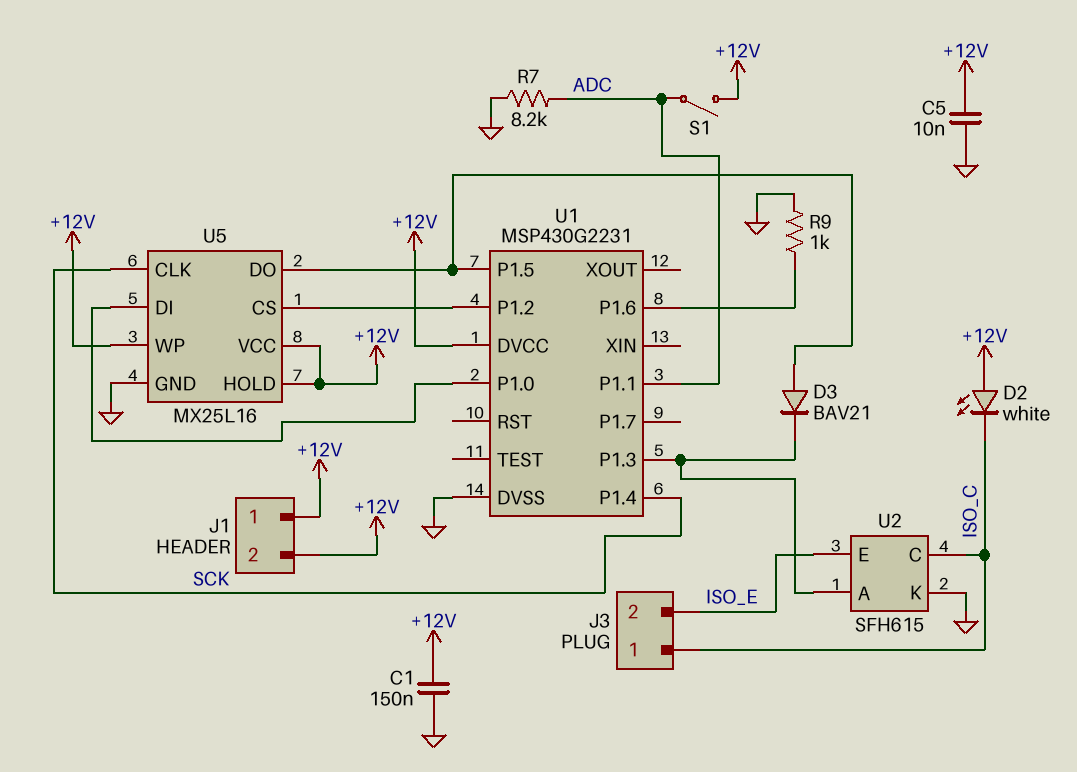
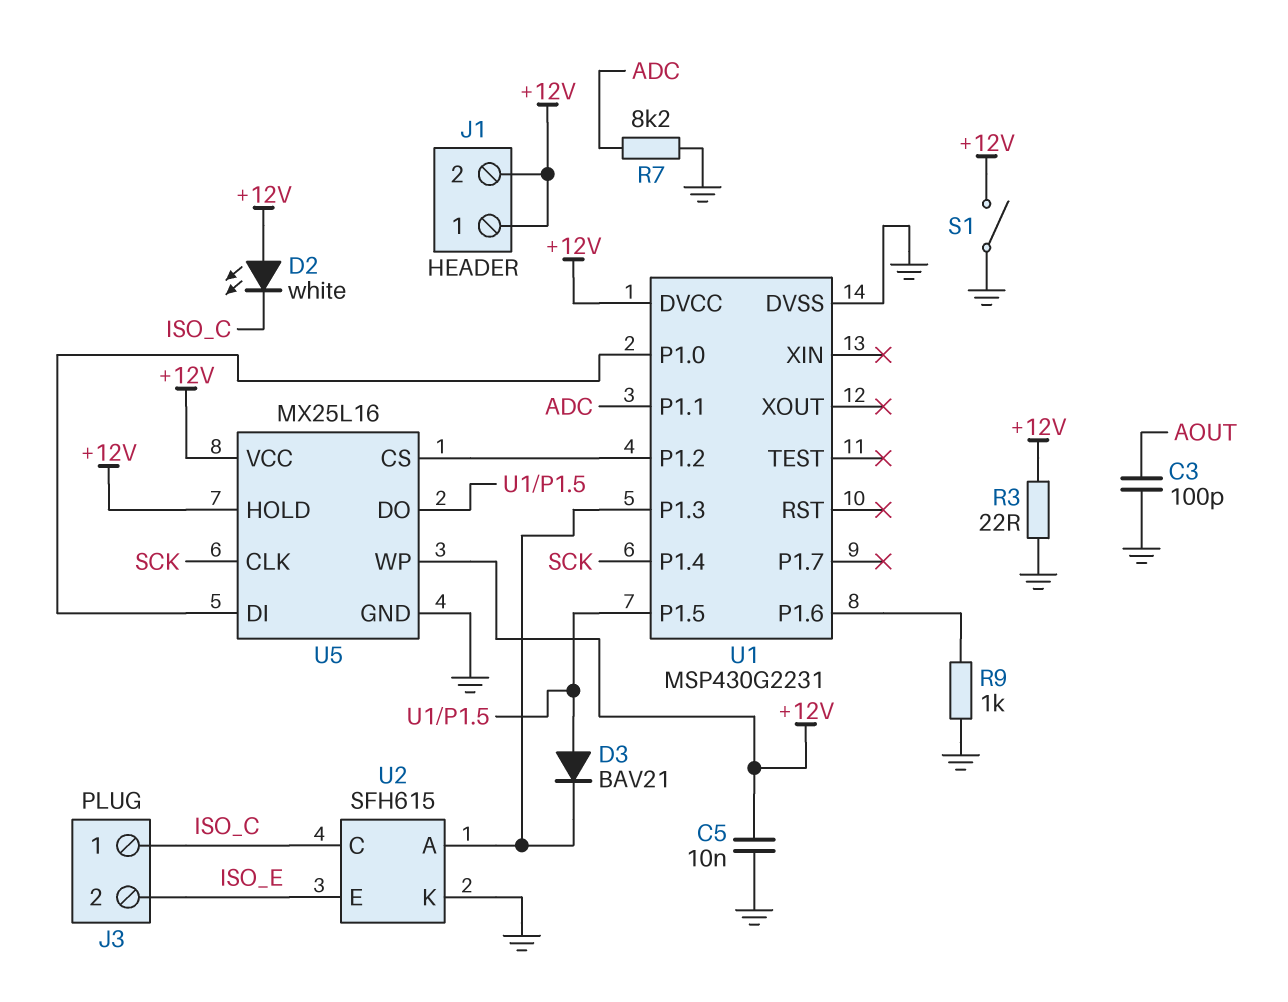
C1: 150nF (+12V, GND) -> none
C3: none -> 100pF (AOUT, GND)
R3: none -> 22 (+12V, GND)
S1: switch (+12V, ADC) -> switch (+12V, GND)

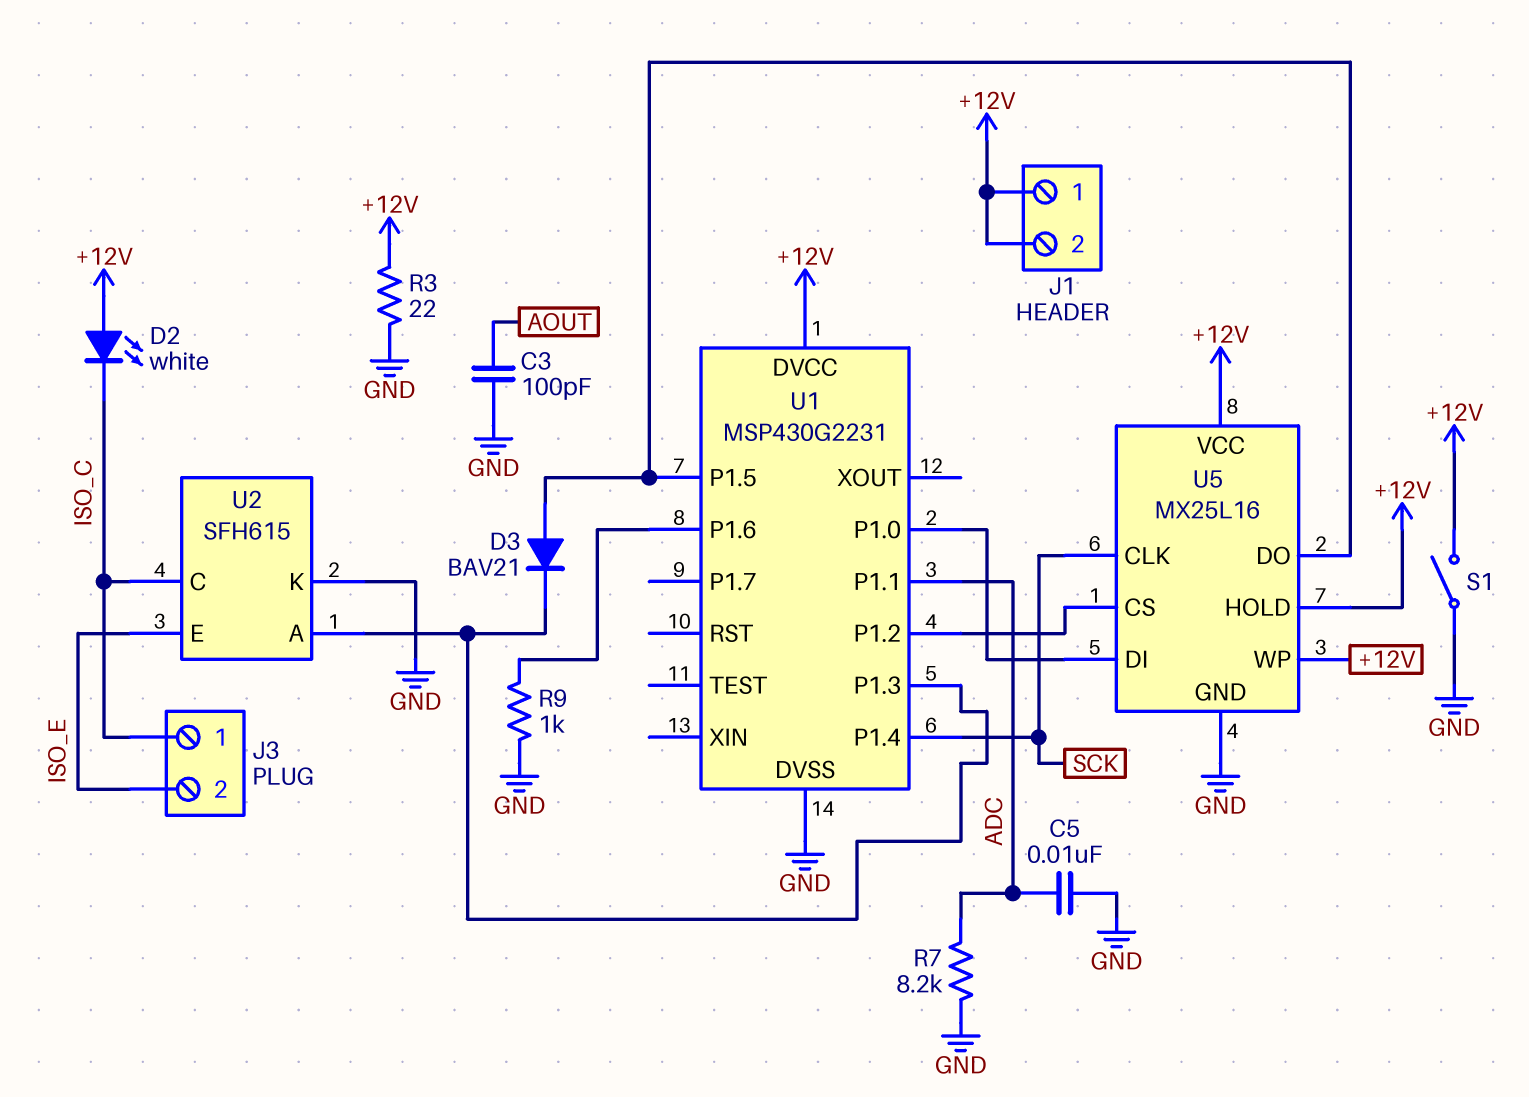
C5: 10nF (+12V, GND) -> 10nF (ADC, GND)

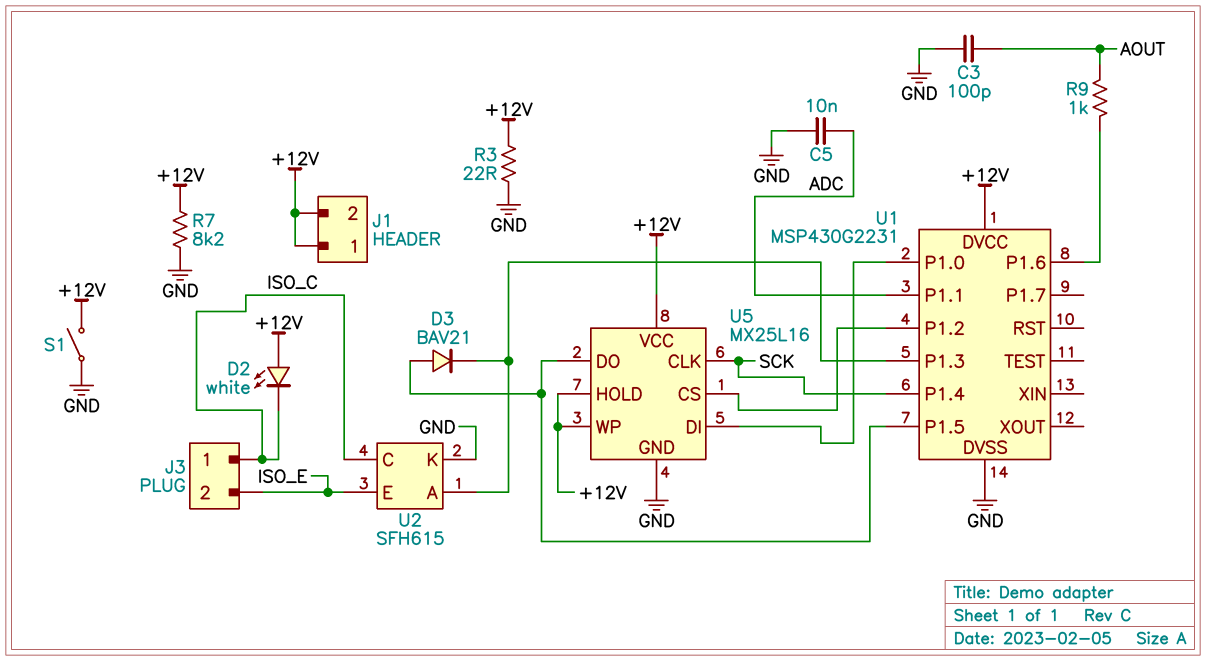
R7: 8.2k (ADC, GND) -> 8.2k (+12V, GND)
R9: 1k (GND, U1/P1.6) -> 1k (AOUT, U1/P1.6)

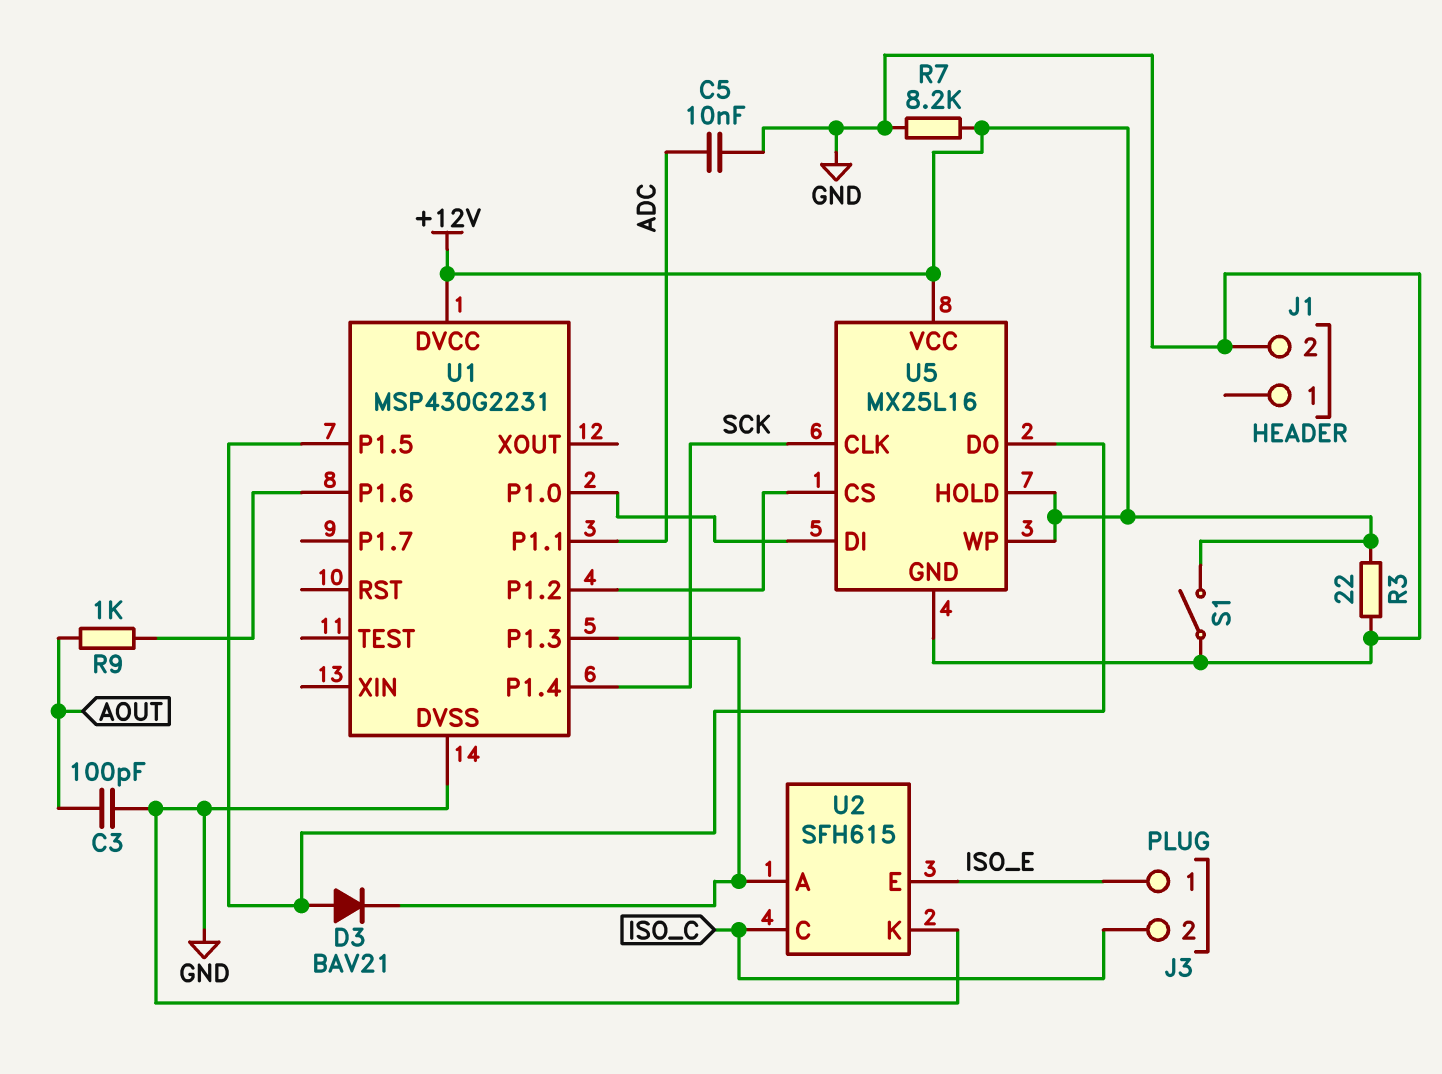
D2: LED white (A +12V, K ISO_C) -> none
J1 pin 1: +12V -> none
J1 pin 2: +12V -> GND
J3 pin 1: ISO_C -> ISO_E
J3 pin 2: ISO_E -> ISO_C

